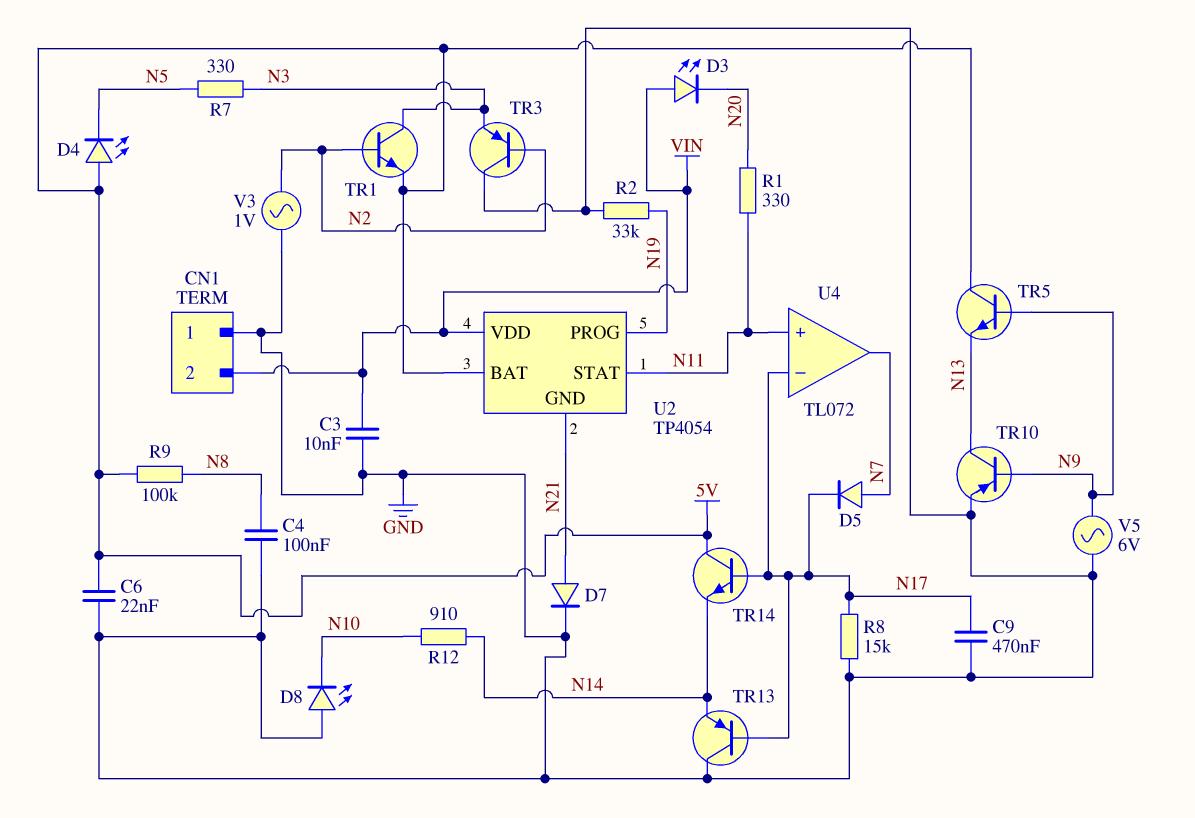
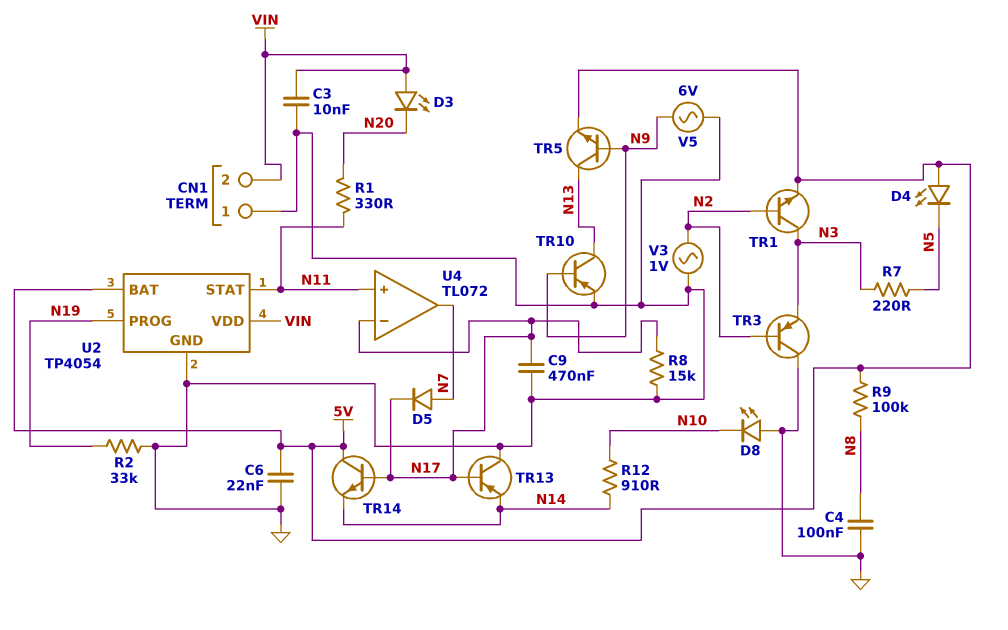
D7: diode (A N21, K GND) -> none
R7: 330 (N3, N5) -> 220 (N3, N5)
TR5: NPN (B N9, C 5V, E N13) -> NPN (B N9, C N13, E 5V)
U2 pin GND: N21 -> GND

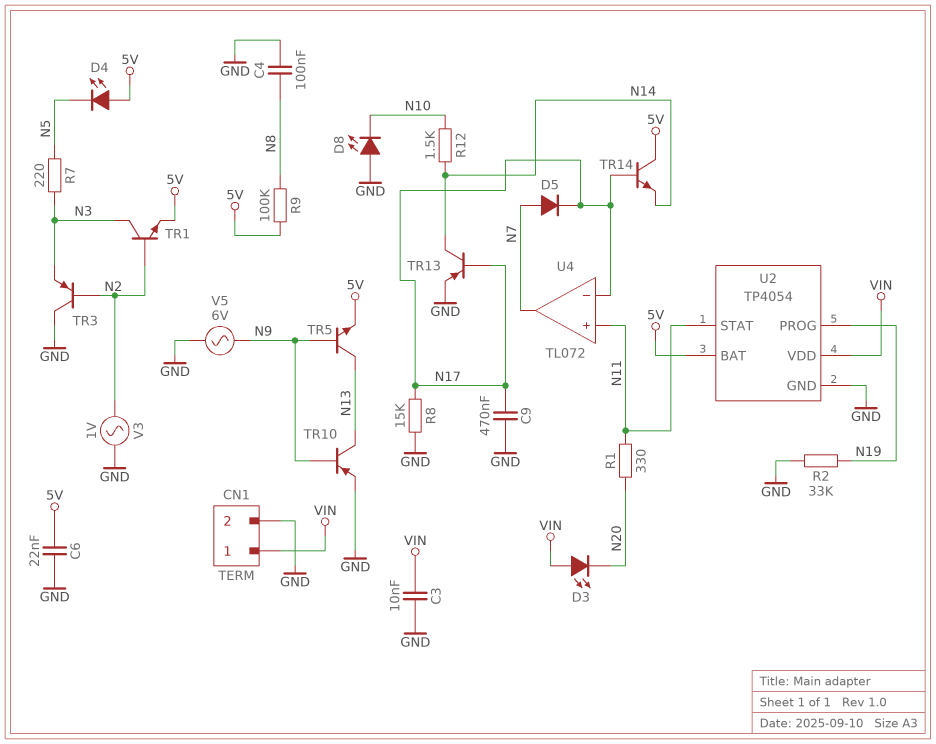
CN1 pin 1: GND -> VIN
CN1 pin 2: VIN -> GND
R12: 910 (N10, N14) -> 1.5k (N10, N14)
TR13: PNP (B N17, C GND, E N14) -> PNP (B N17, C N14, E GND)

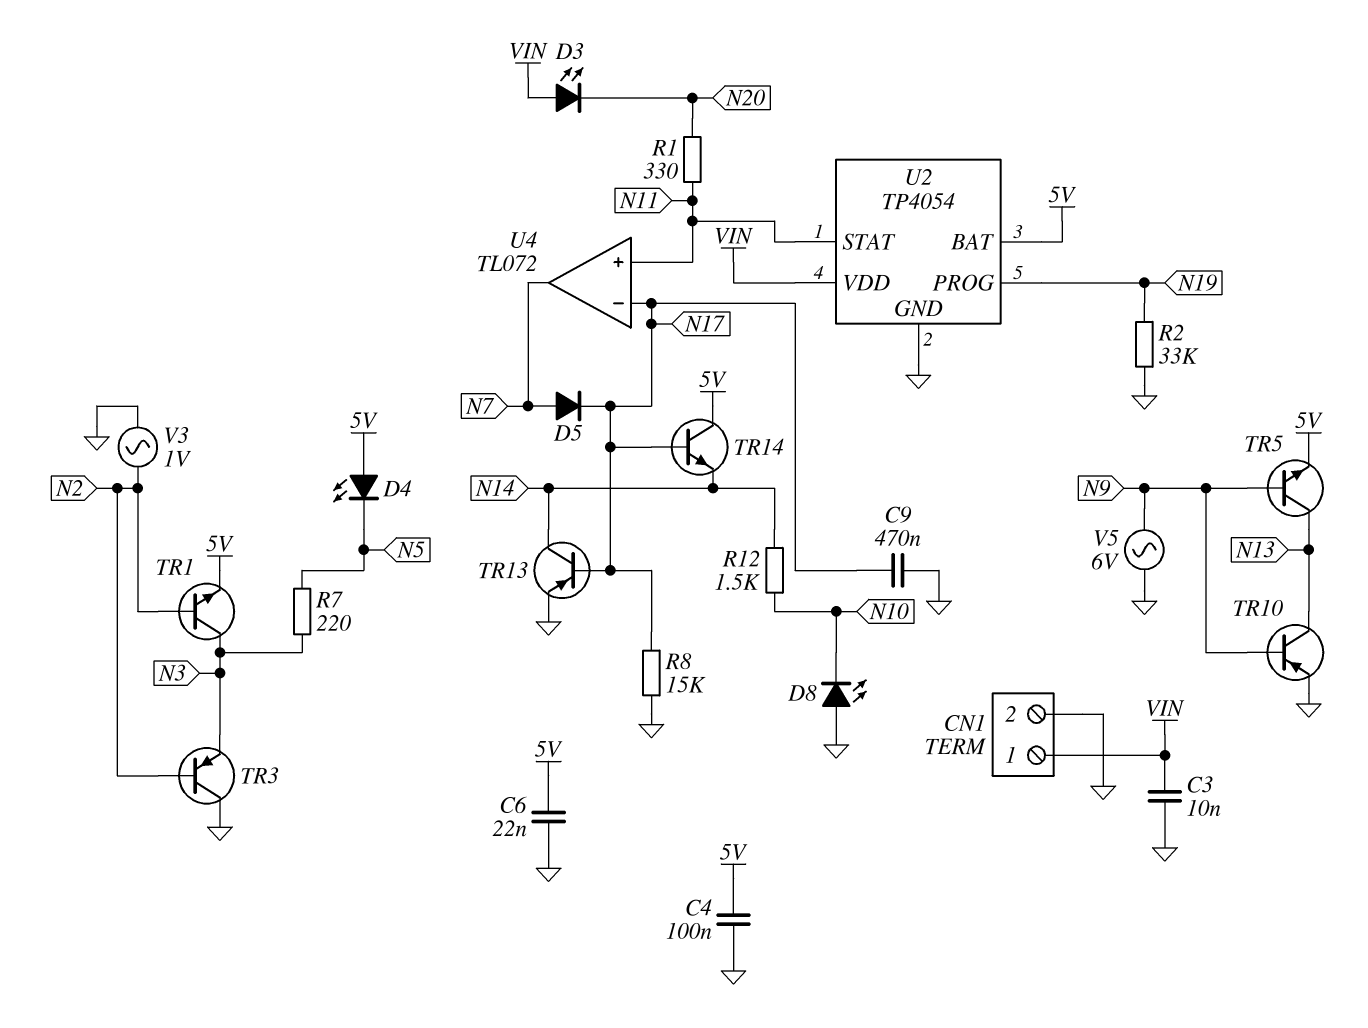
C4: 100nF (GND, N8) -> 100nF (5V, GND)
R9: 100k (5V, N8) -> none

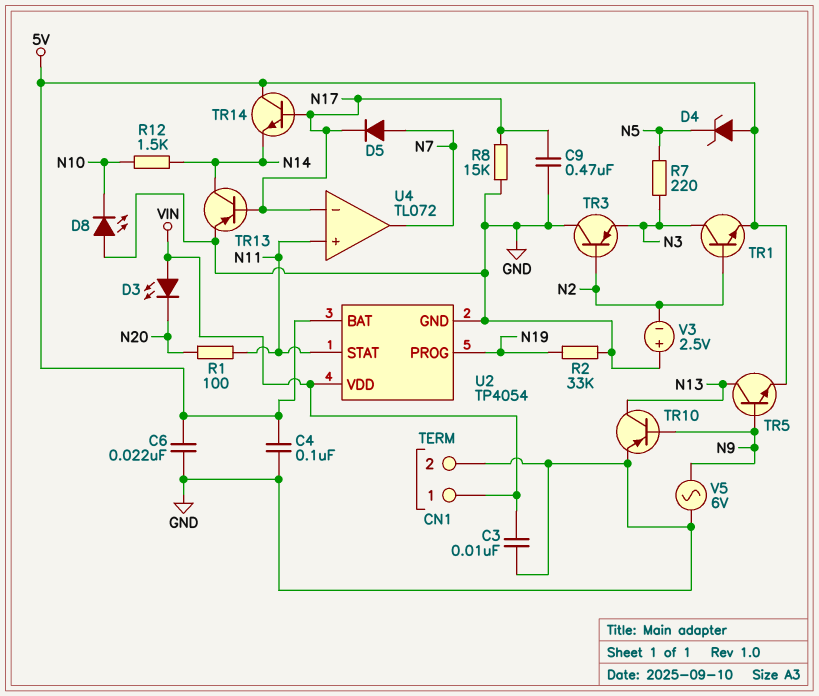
D4: LED (A 5V, K N5) -> zener (A 5V, K N5)
R1: 330 (N11, N20) -> 100 (N11, N20)
V3: AC 1V (GND, N2) -> 2.5V (plus GND, minus N2)

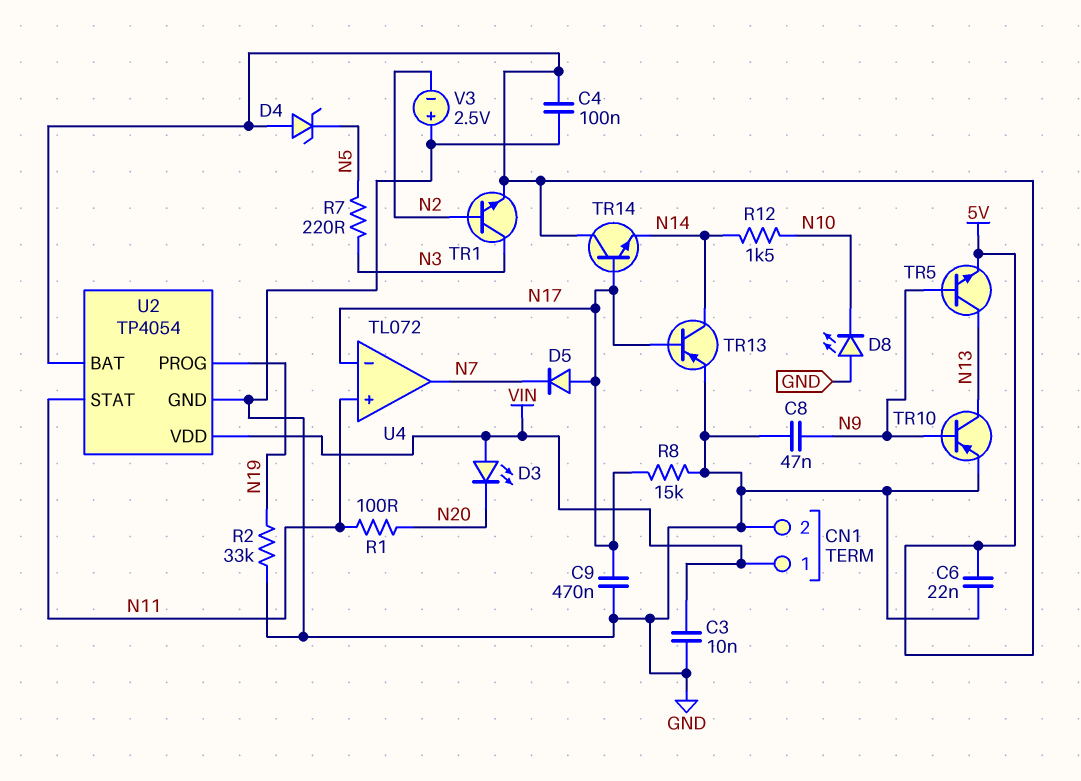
C8: none -> 47nF (GND, N9)
D5: diode (A N7, K N17) -> diode (A N17, K N7)
TR3: PNP (B N2, C GND, E N3) -> none
V5: AC 6V (GND, N9) -> none

